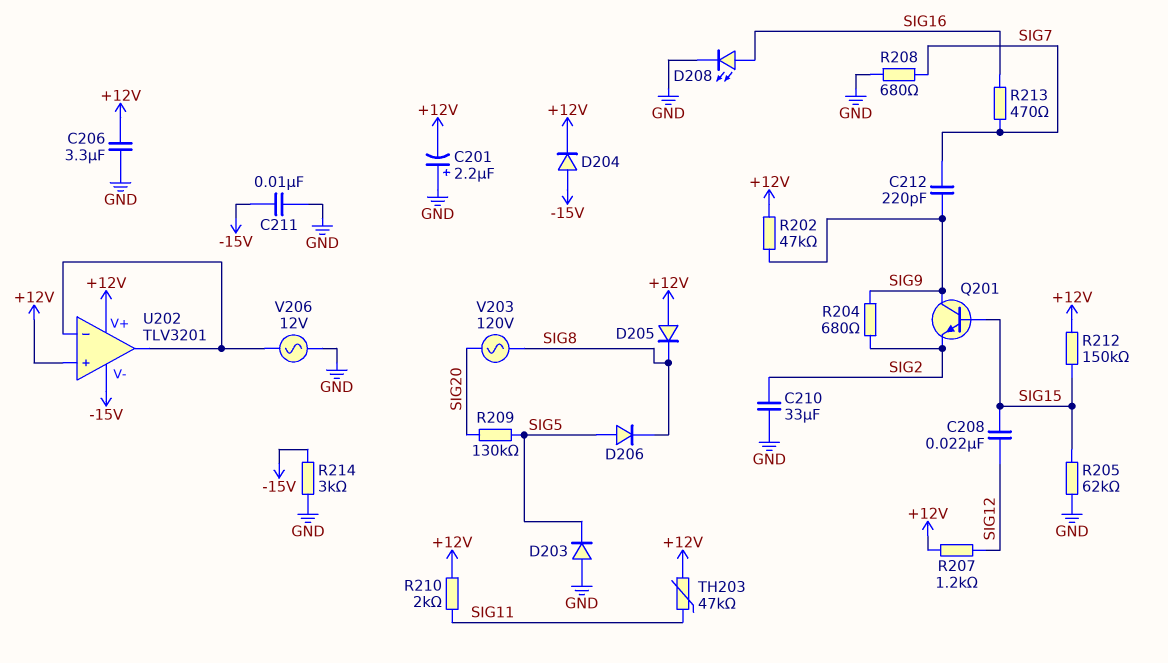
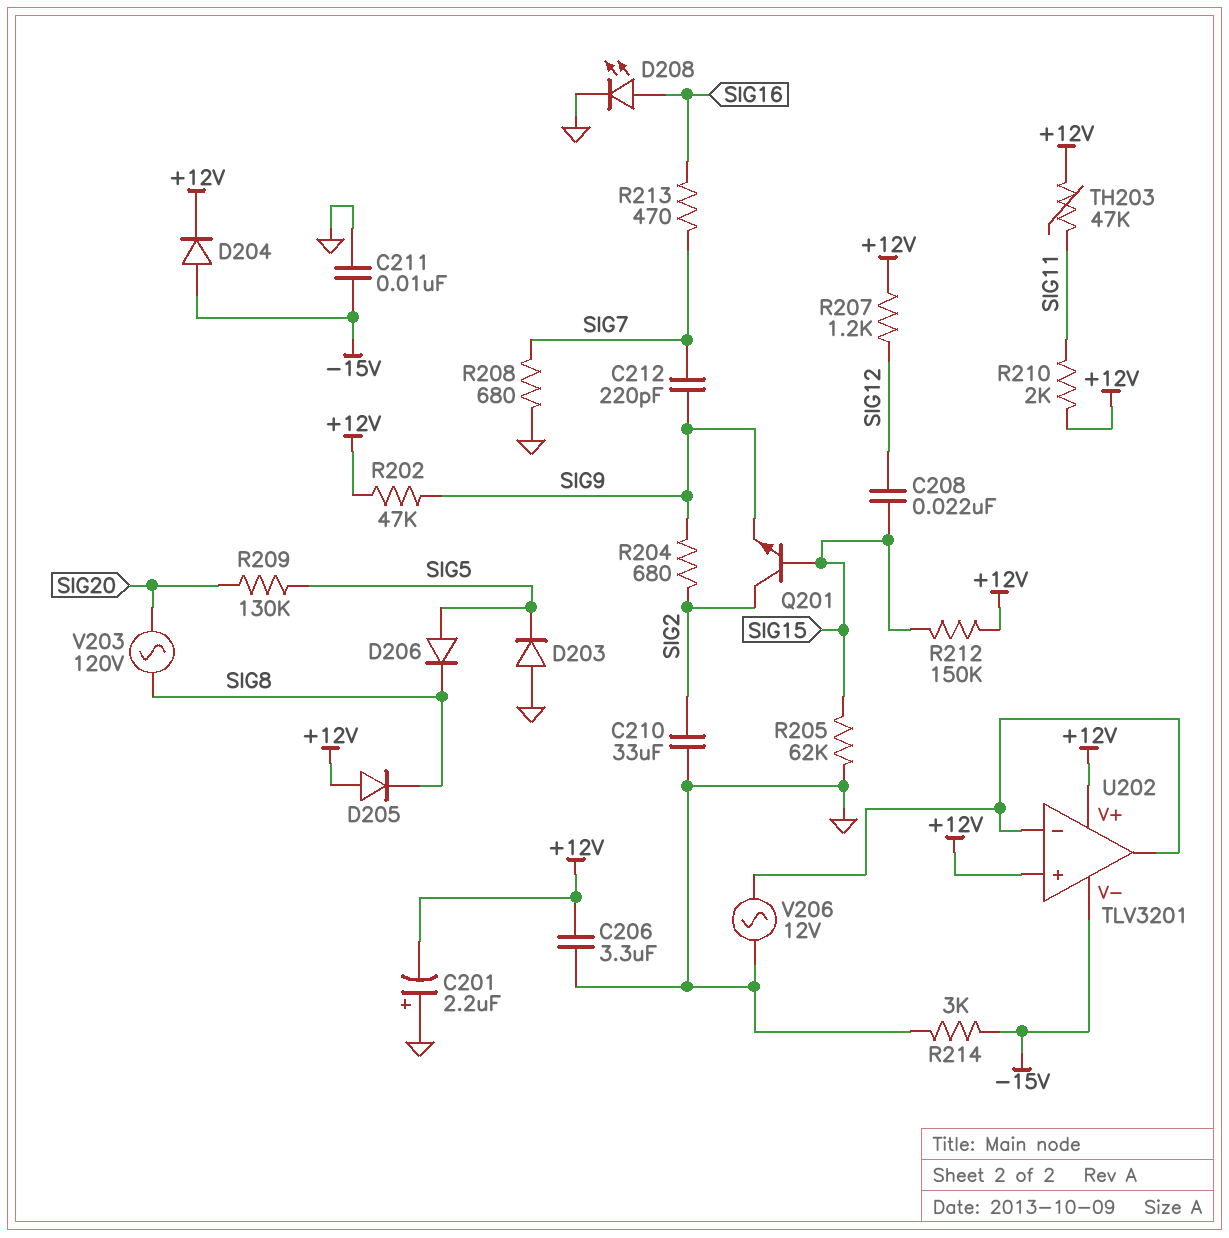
Q201: NPN (B SIG15, C SIG9, E SIG2) -> NPN (B SIG15, C SIG2, E SIG9)

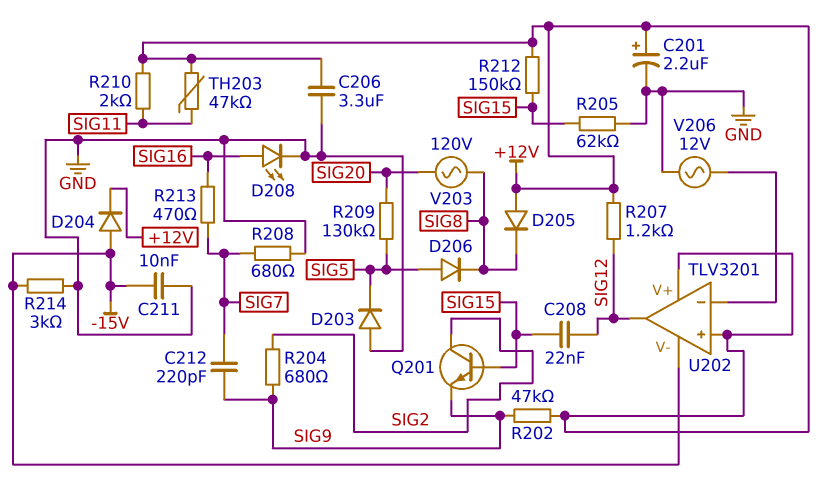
C201: 2.2uF (plus GND, minus +12V) -> 2.2uF (plus +12V, minus GND)
C210: 33uF (GND, SIG2) -> none
U202 pin out: U202/in- -> SIG12

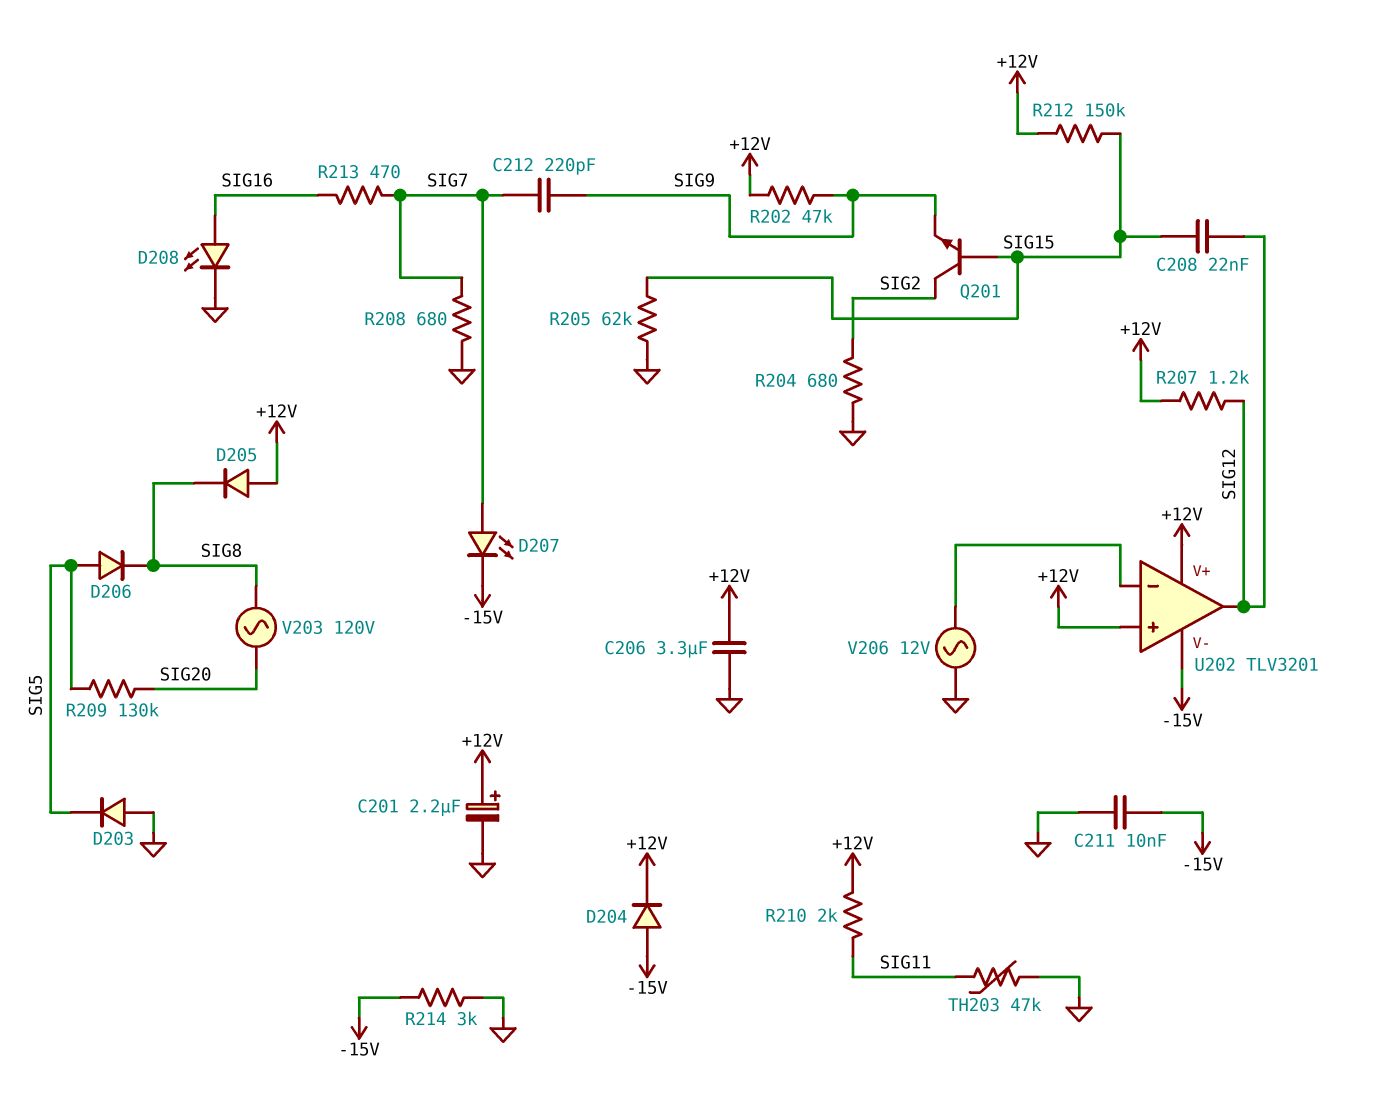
D207: none -> LED (A SIG7, K -15V)
R204: 680 (SIG2, SIG9) -> 680 (GND, SIG2)
TH203: 47k (+12V, SIG11) -> 47k (GND, SIG11)

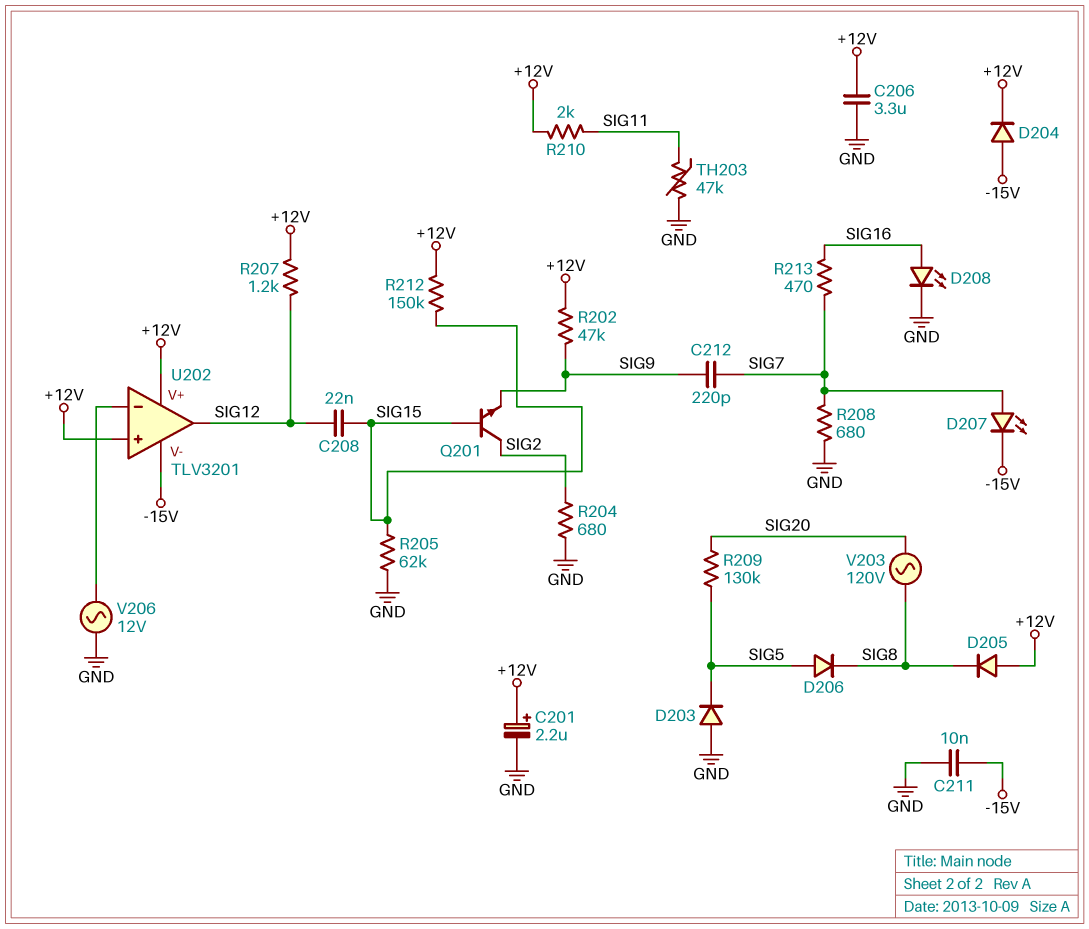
R214: 3k (-15V, GND) -> none

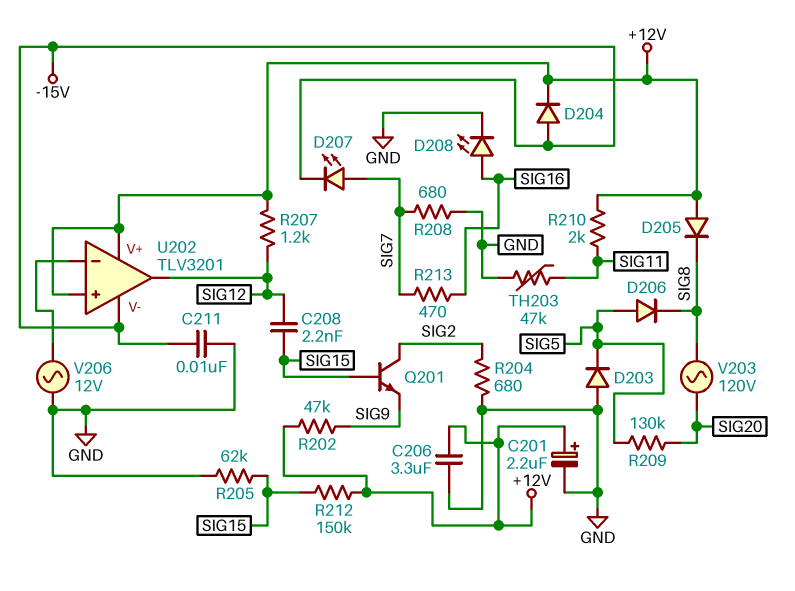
C208: 22nF (SIG12, SIG15) -> 2.2nF (SIG12, SIG15)
C212: 220pF (SIG7, SIG9) -> none

